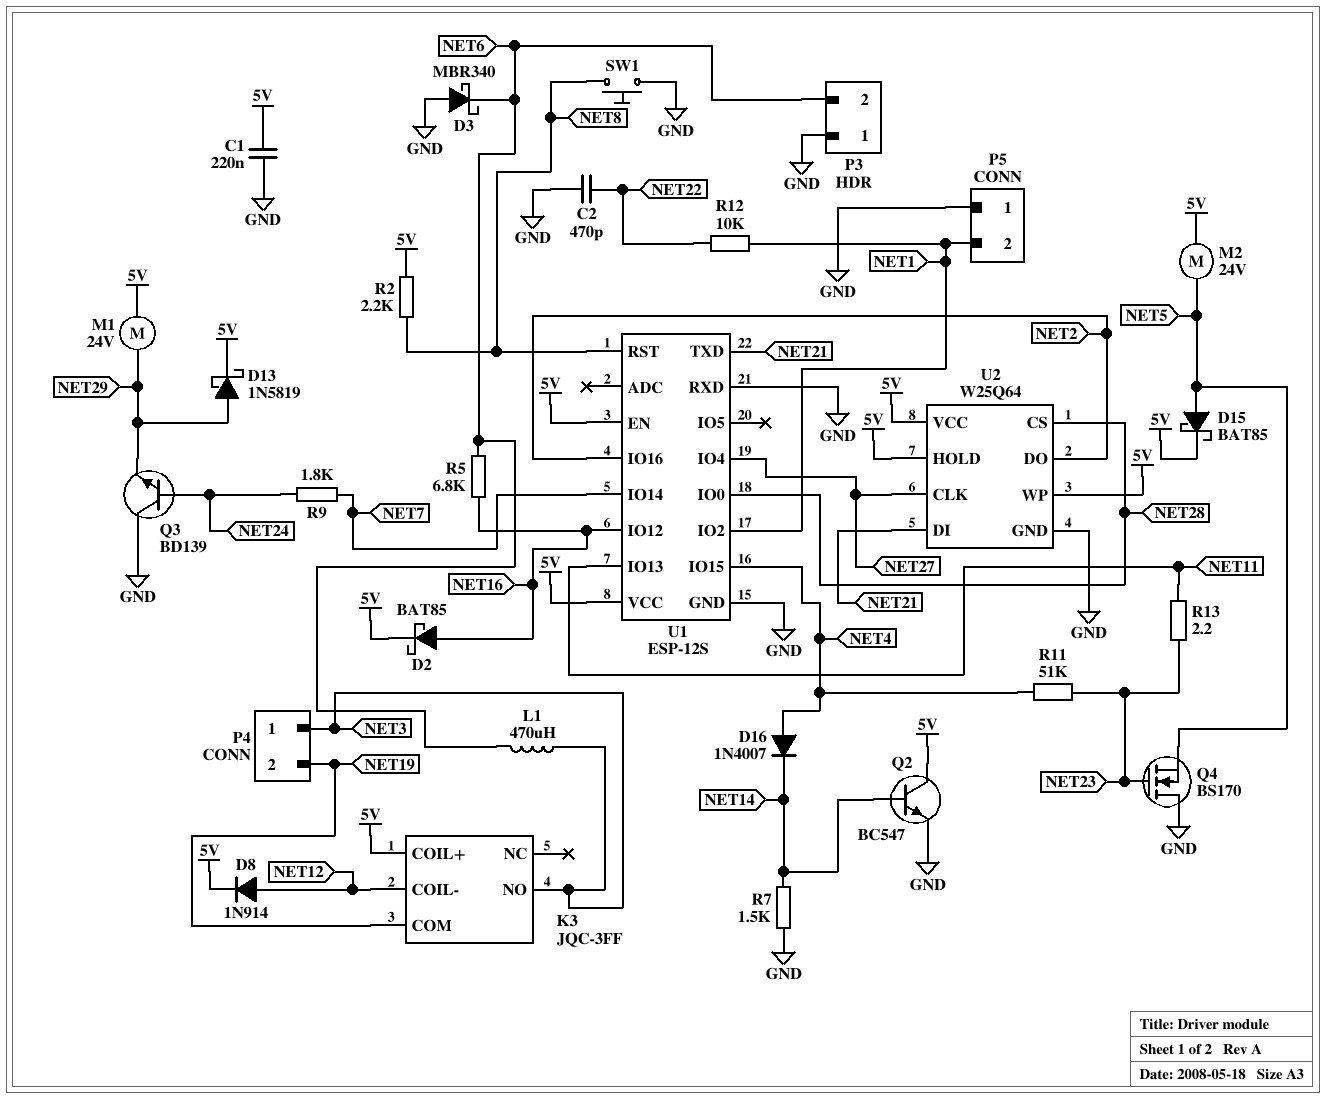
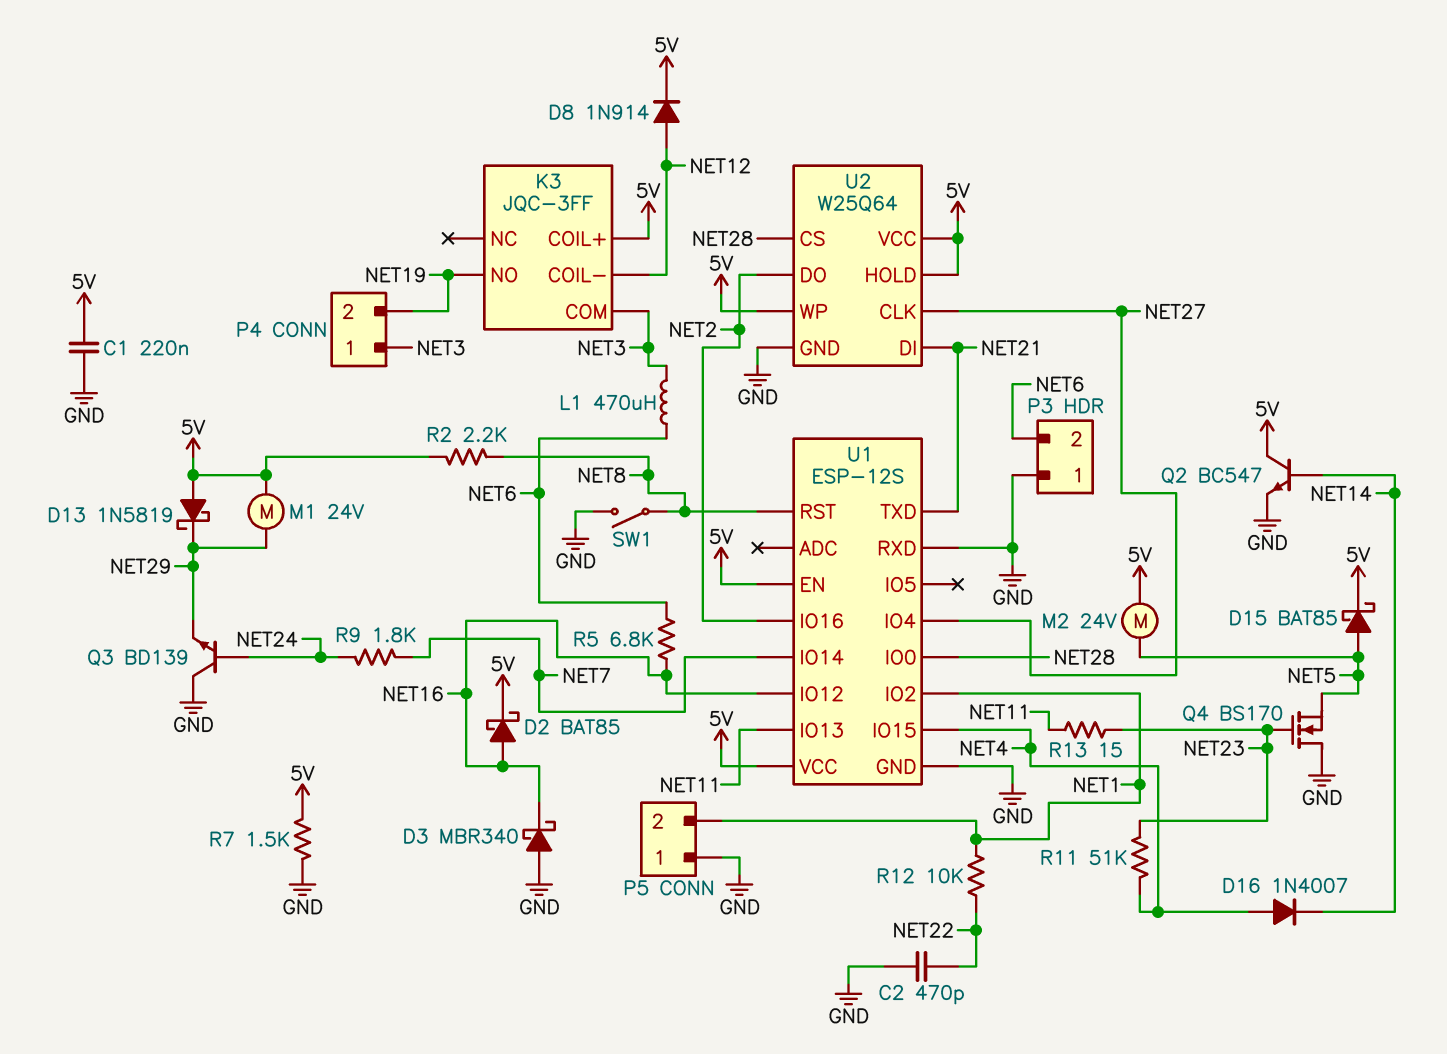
D3: schottky MBR340 (A GND, K NET6) -> schottky MBR340 (A GND, K NET16)
D13: schottky 1N5819 (A NET29, K 5V) -> schottky 1N5819 (A 5V, K NET29)
K3 pin COM: NET19 -> NET3
K3 pin NO: NET3 -> NET19
R7: 1.5k (GND, NET14) -> 1.5k (5V, GND)
R13: 2.2 (NET11, NET23) -> 15 (NET11, NET23)
SW1: button (GND, NET8) -> switch (GND, NET8)

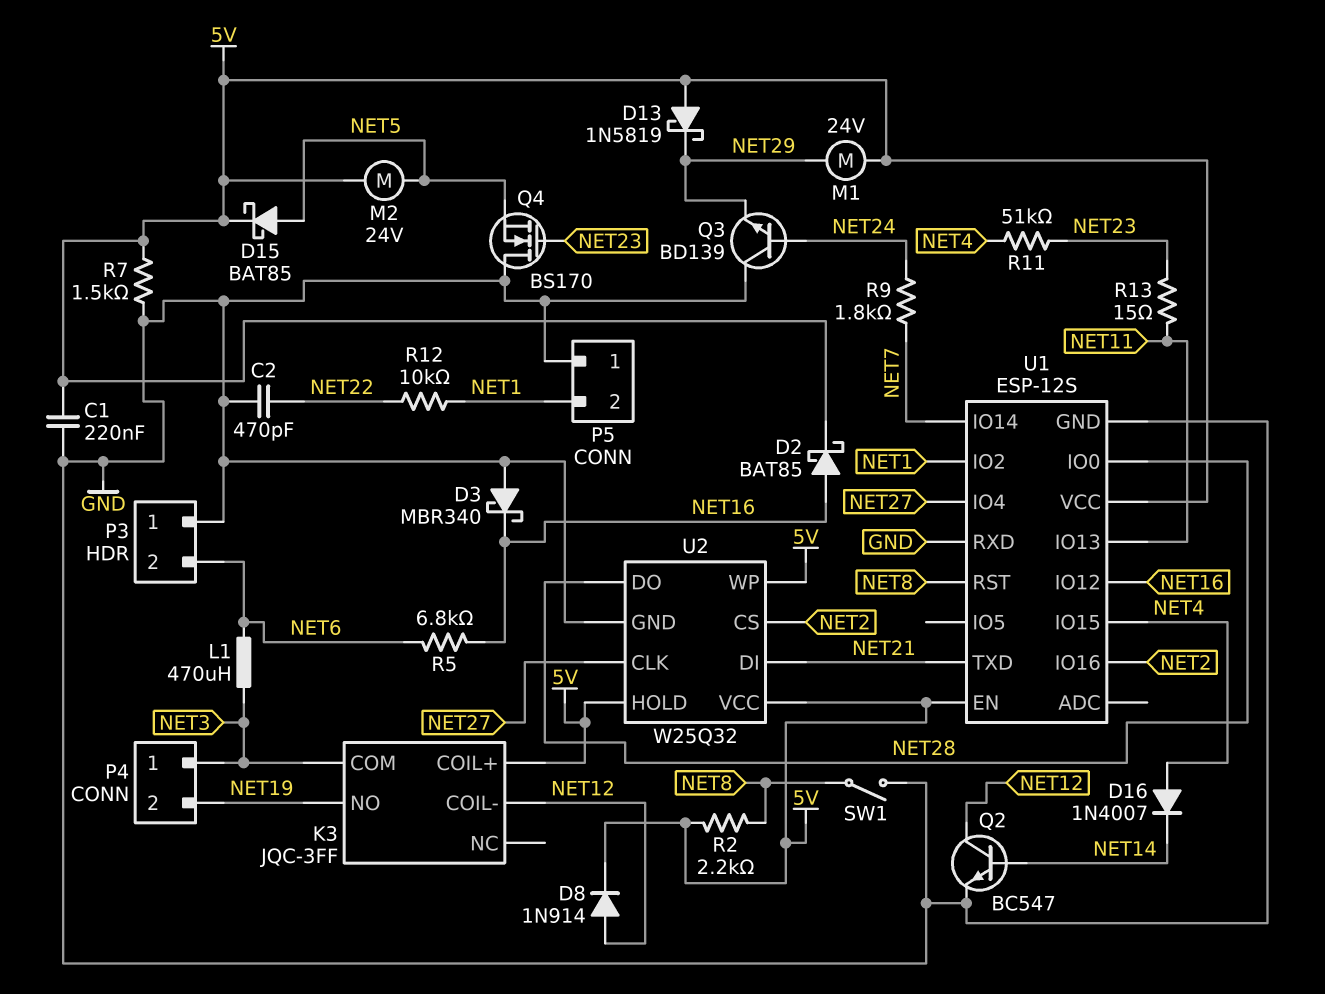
Q2: NPN BC547 (B NET14, C 5V, E GND) -> NPN BC547 (B NET14, C NET12, E GND)
U2: W25Q64 -> W25Q32
U2 pin CS: NET28 -> NET2
U2 pin DO: NET2 -> NET28

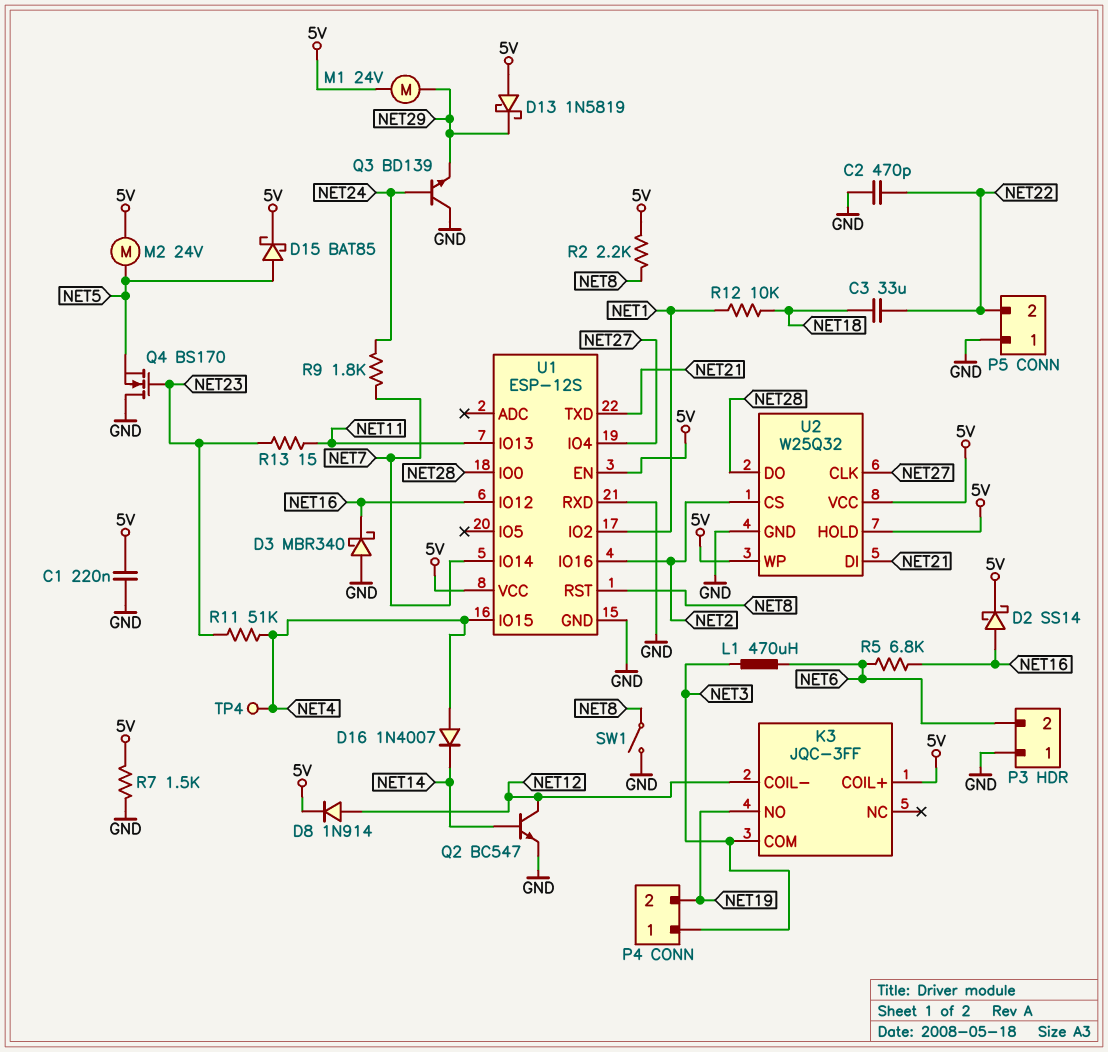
C3: none -> 33uF (NET18, NET22)
D2: schottky BAT85 (A NET16, K 5V) -> schottky SS14 (A NET16, K 5V)
P5 pin 2: NET1 -> NET22
R12: 10k (NET1, NET22) -> 10k (NET1, NET18)
TP4: none -> test point (NET4)

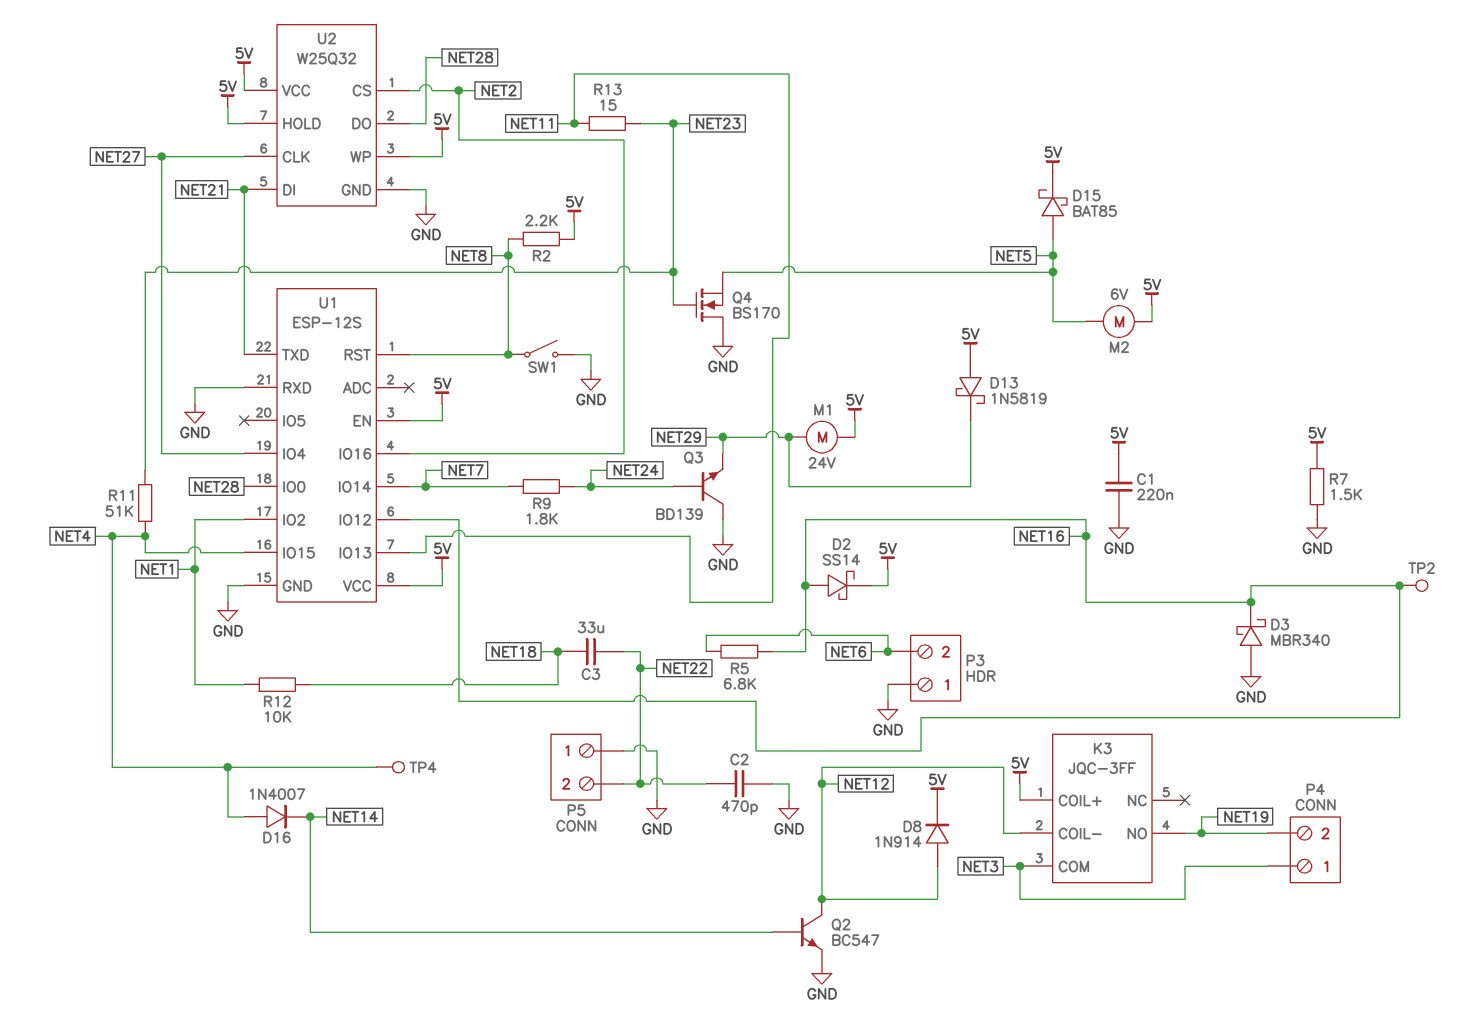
L1: 470uH (NET3, NET6) -> none
M2: motor 24V (5V, NET5) -> motor 6V (5V, NET5)
TP2: none -> test point (NET16)

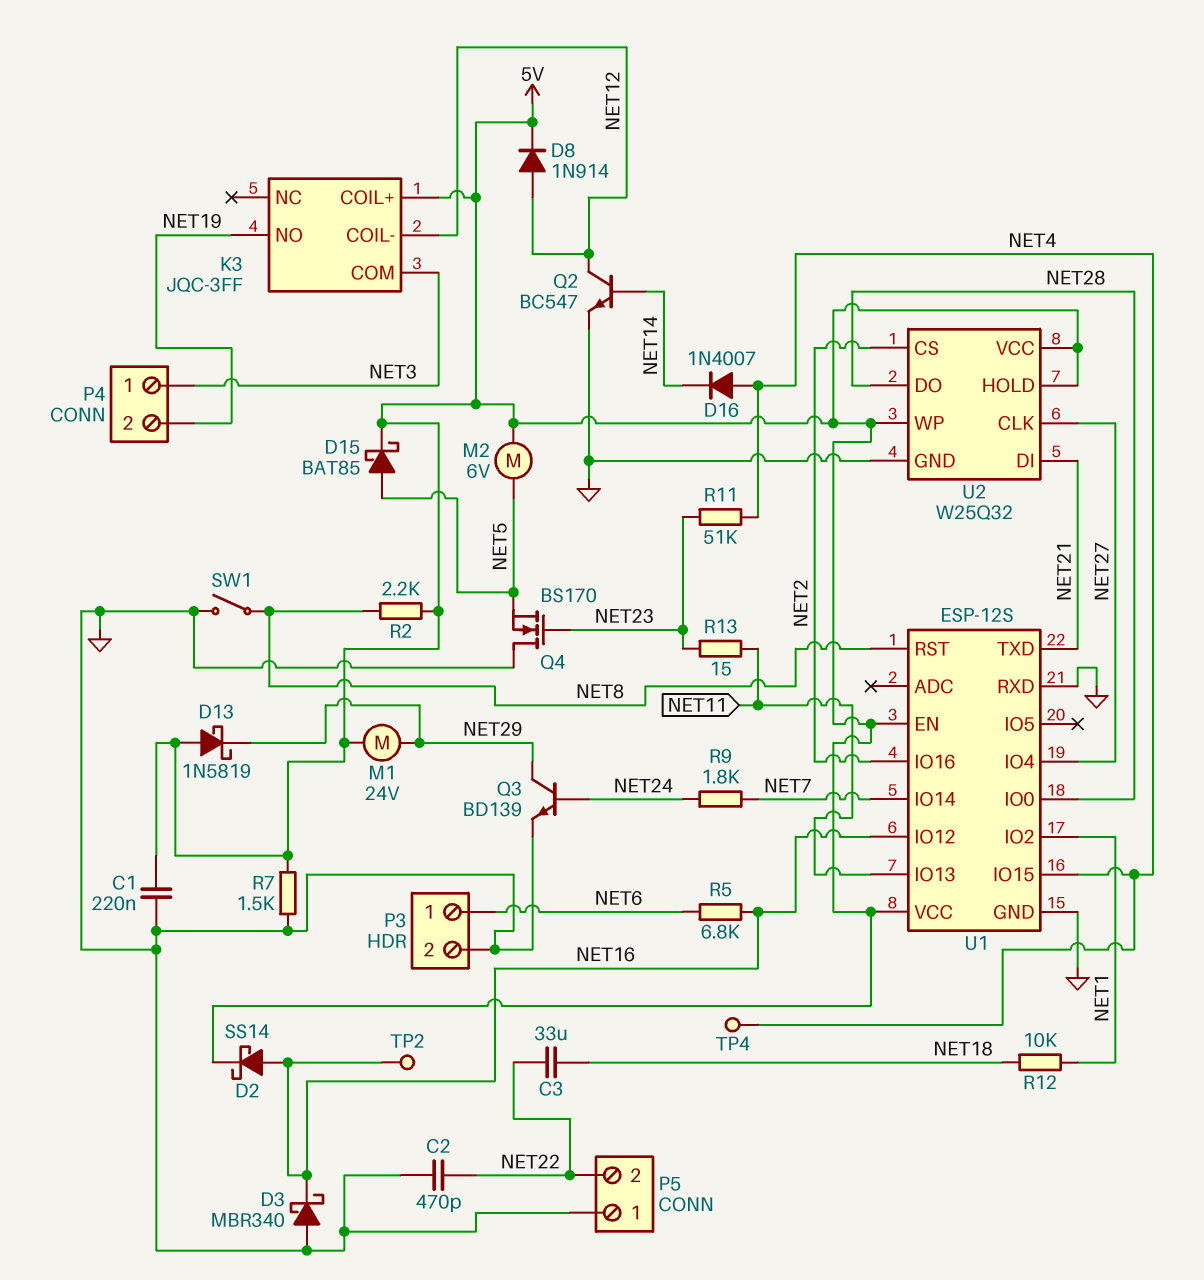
P3 pin 1: GND -> NET6
P3 pin 2: NET6 -> GND
Q3: NPN BD139 (B NET24, C GND, E NET29) -> NPN BD139 (B NET24, C NET29, E GND)

